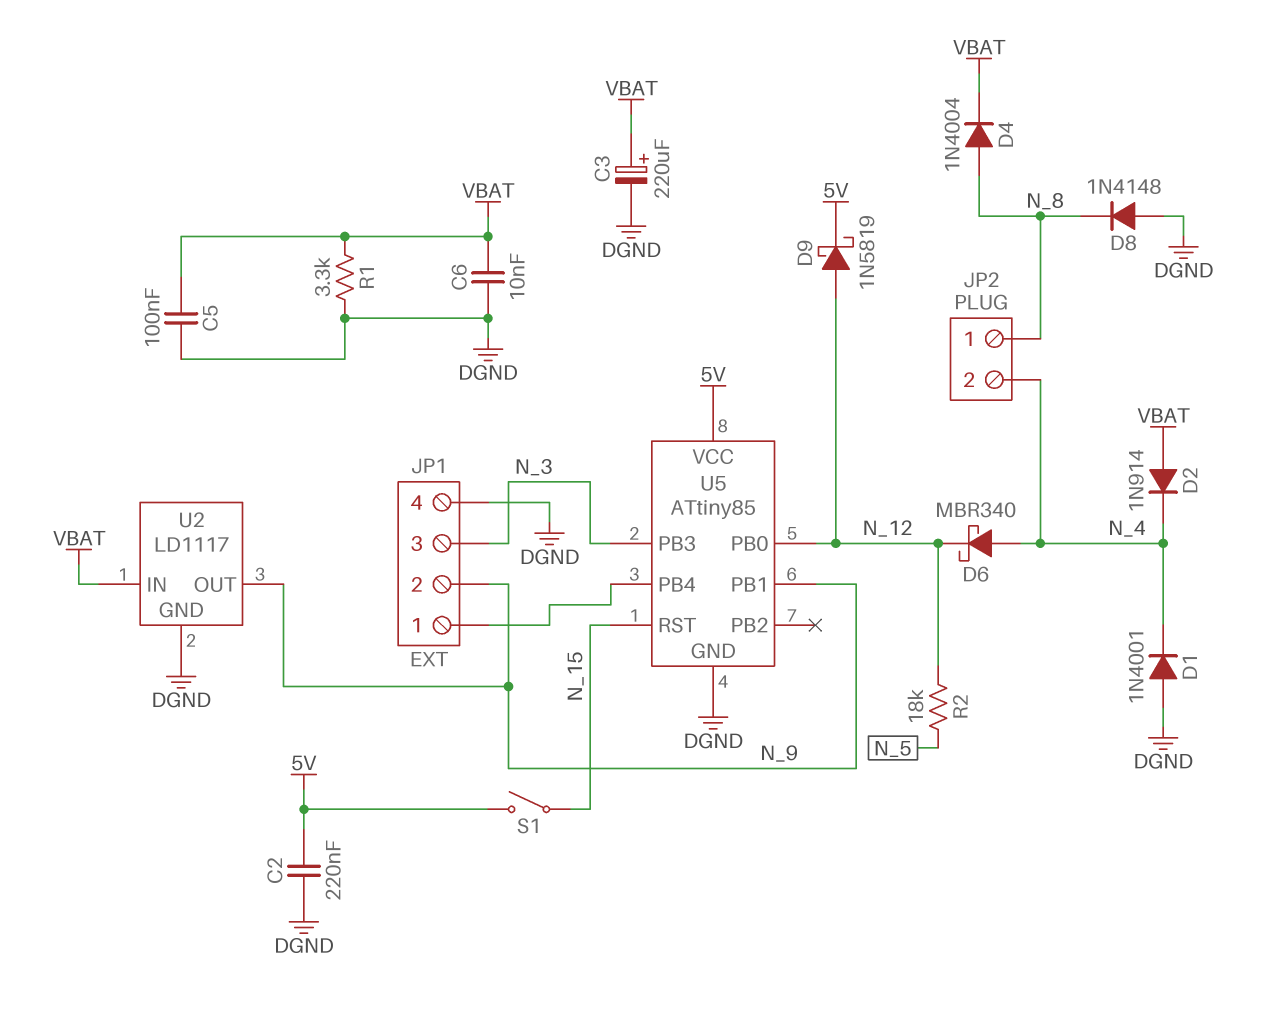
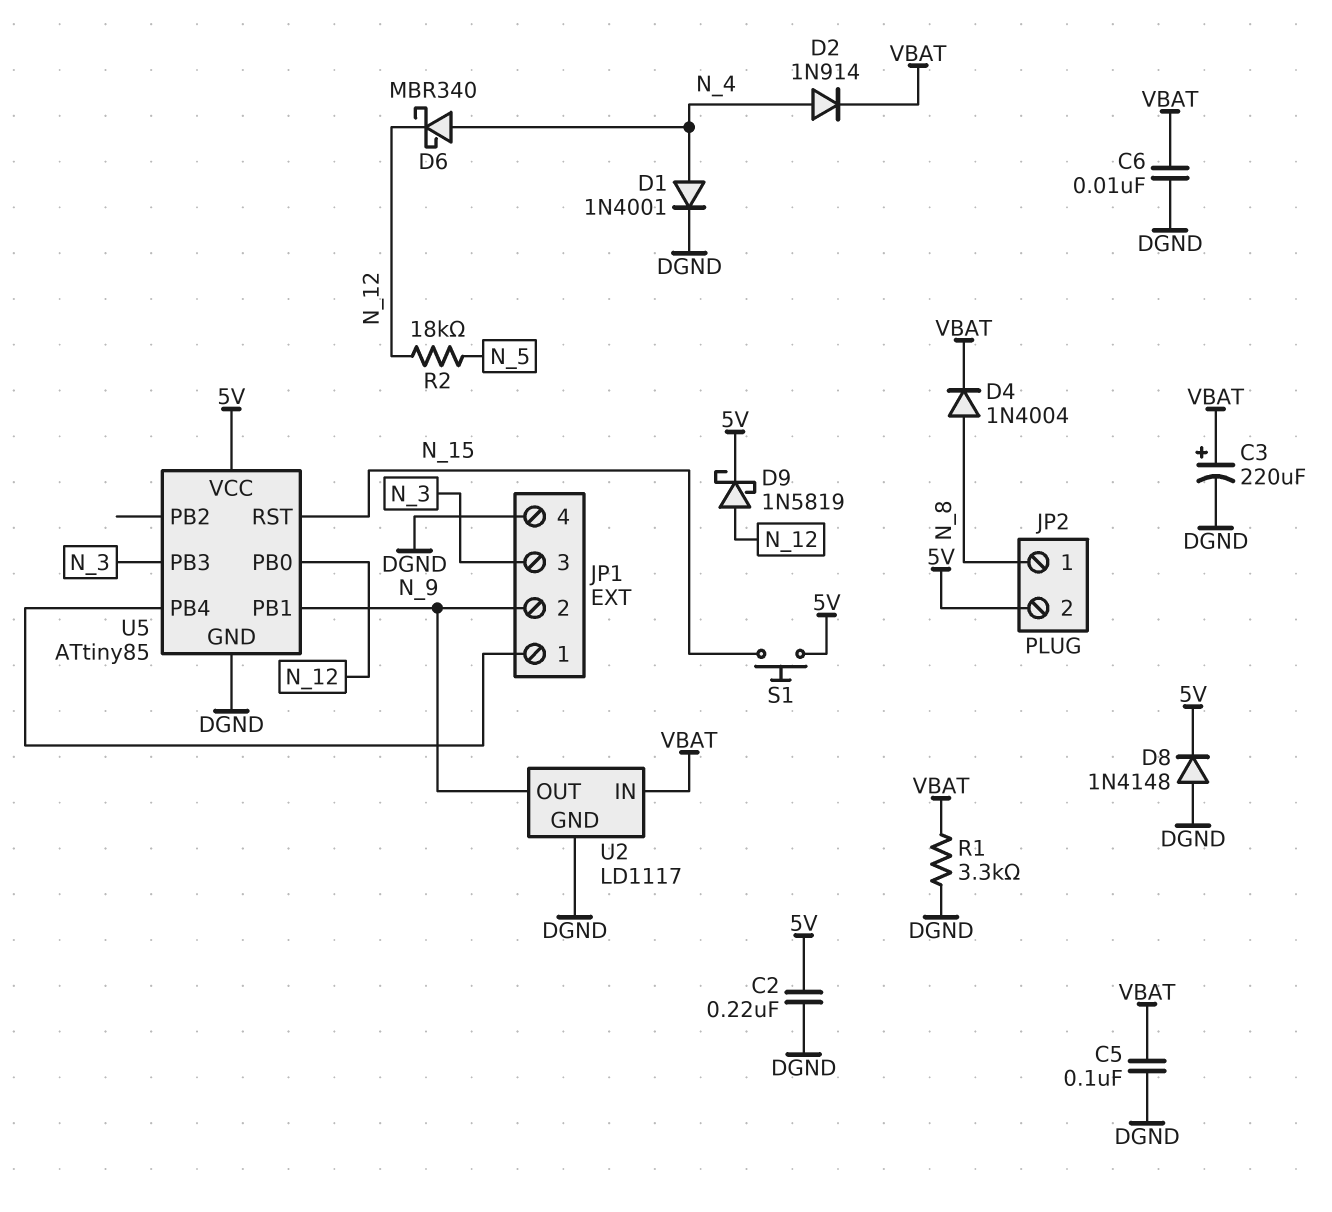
D1: diode 1N4001 (A DGND, K N_4) -> diode 1N4001 (A N_4, K DGND)
D2: diode 1N914 (A VBAT, K N_4) -> diode 1N914 (A N_4, K VBAT)
D8: diode 1N4148 (A DGND, K N_8) -> diode 1N4148 (A DGND, K 5V)
JP2 pin 2: N_4 -> 5V
S1: switch (5V, N_15) -> button (5V, N_15)

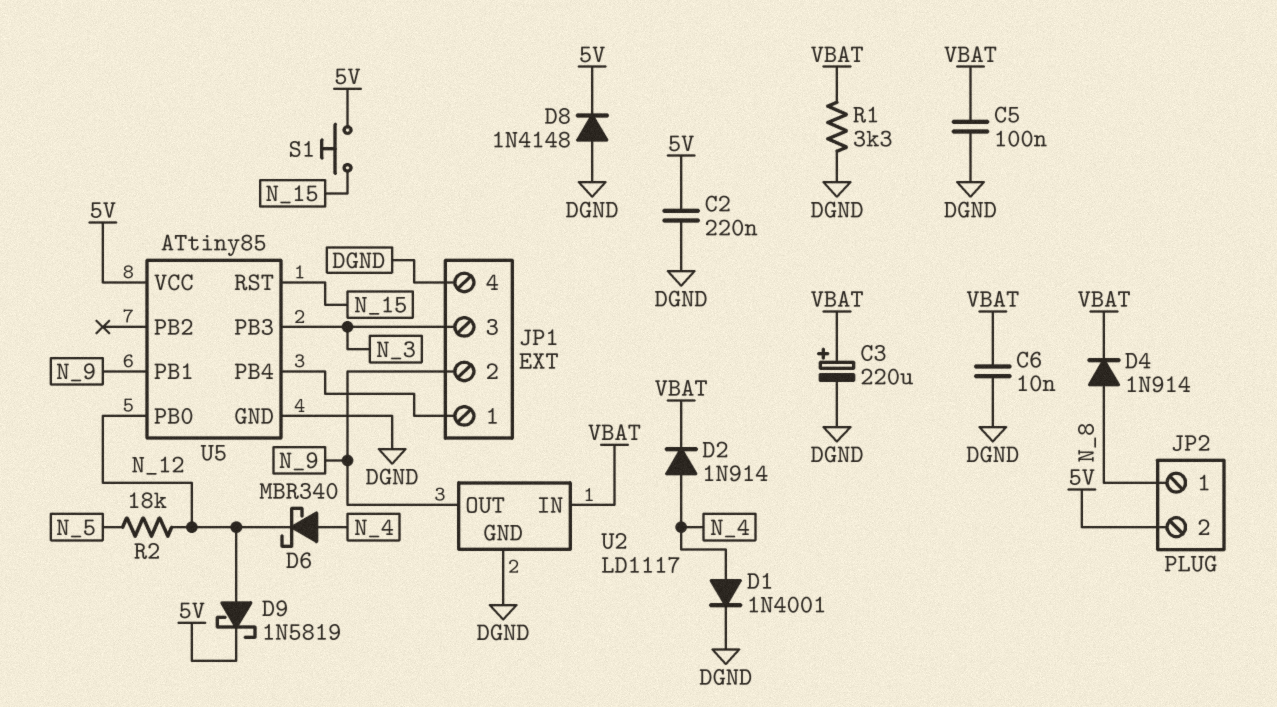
D4: diode 1N4004 (A N_8, K VBAT) -> diode 1N914 (A N_8, K VBAT)

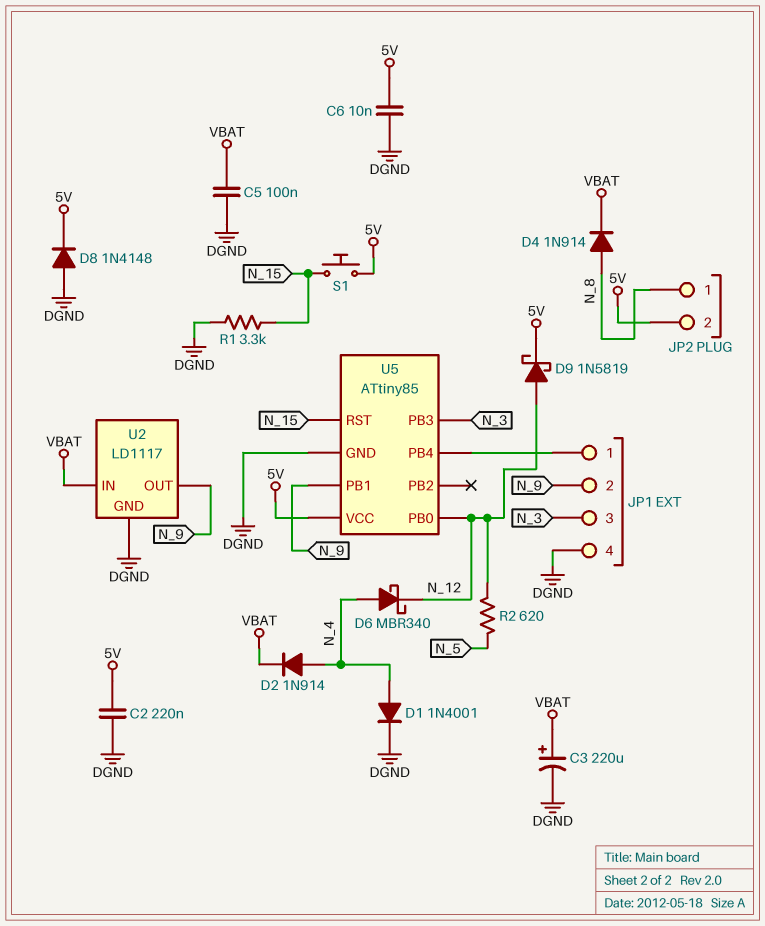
C6: 10nF (DGND, VBAT) -> 10nF (5V, DGND)
R1: 3.3k (DGND, VBAT) -> 3.3k (DGND, N_15)
R2: 18k (N_5, N_12) -> 620 (N_5, N_12)

